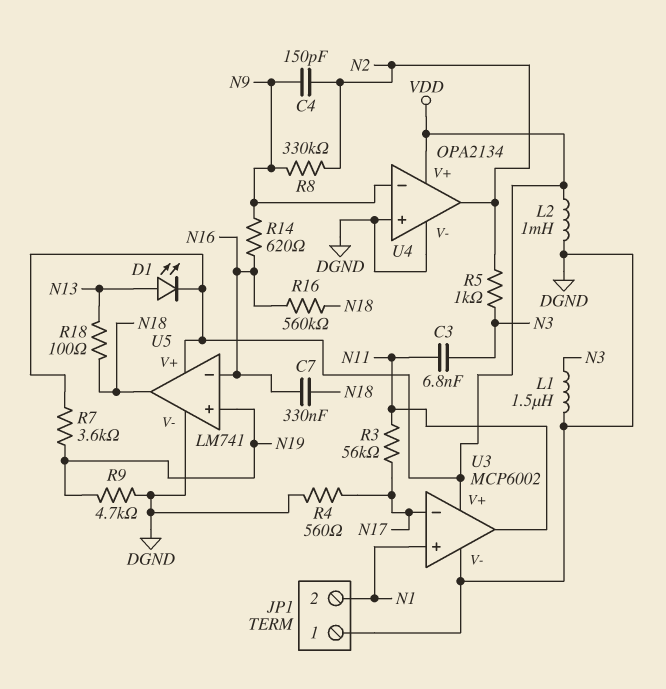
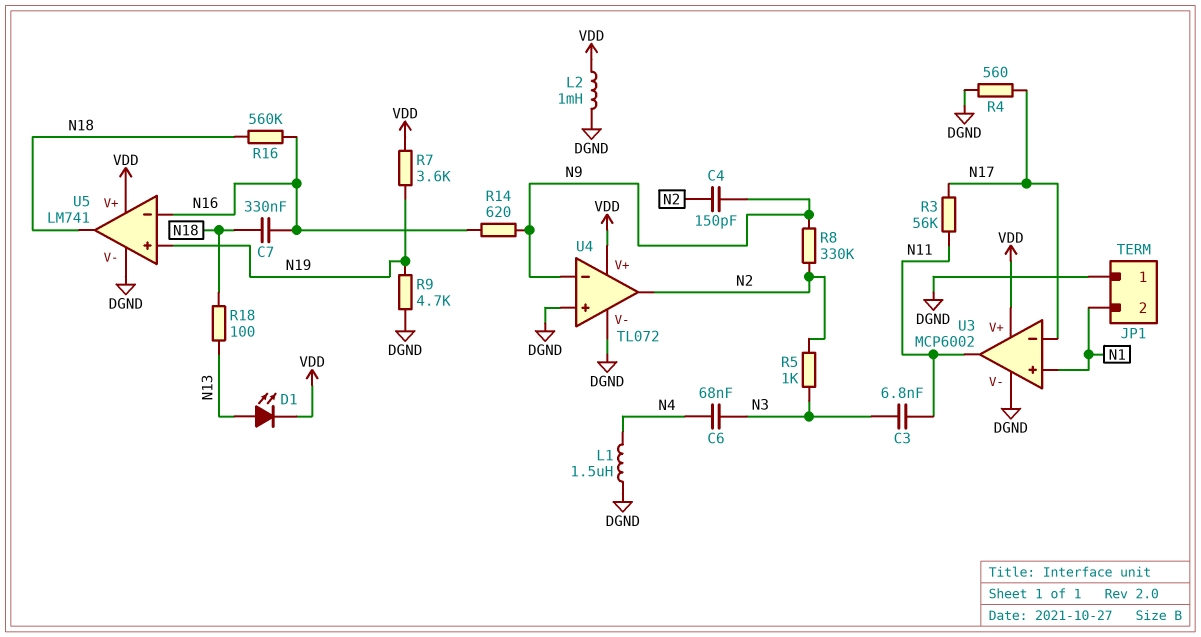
C6: none -> 68nF (N3, N4)
L1: 1.5uH (DGND, N3) -> 1.5uH (DGND, N4)
U4: OPA2134 -> TL072

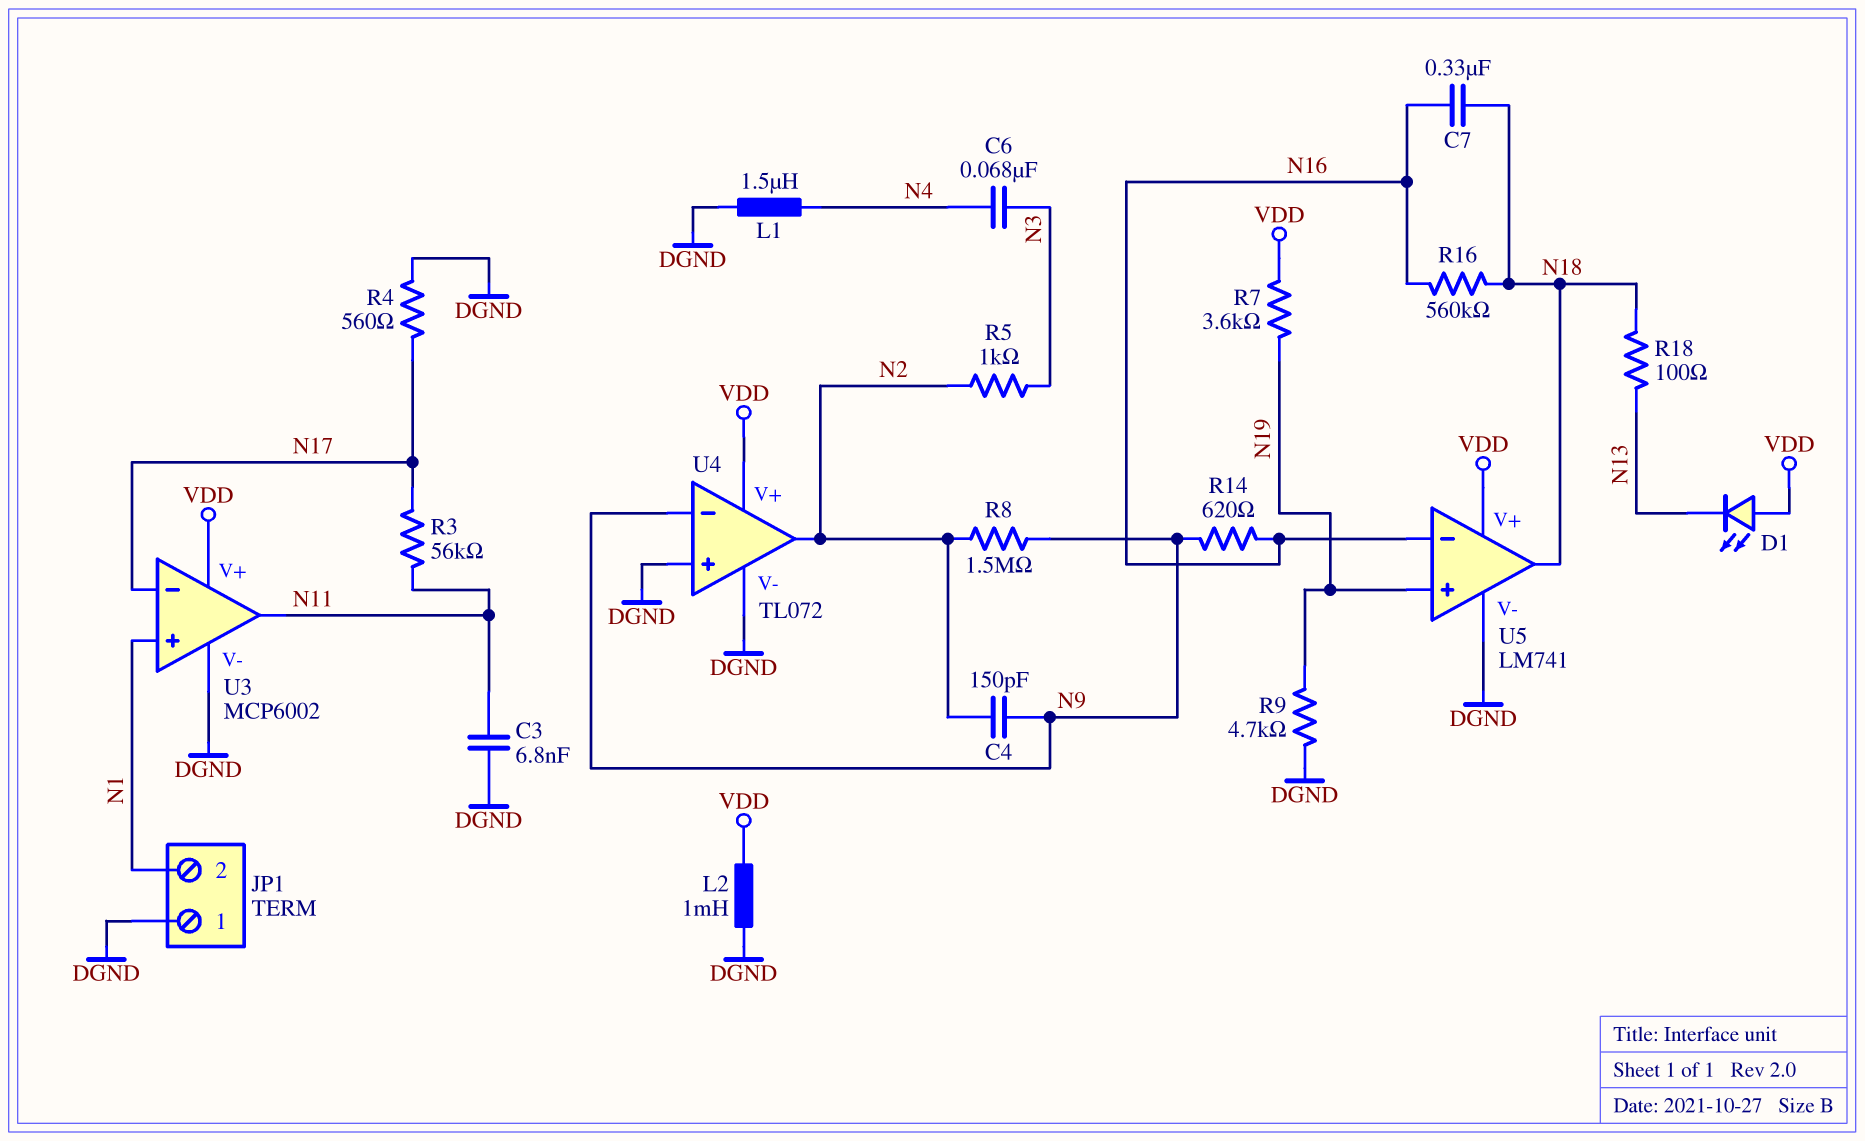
C3: 6.8nF (N3, N11) -> 6.8nF (DGND, N11)
D1: LED (A N13, K VDD) -> LED (A VDD, K N13)
R8: 330k (N2, N9) -> 1.5M (N2, N9)

